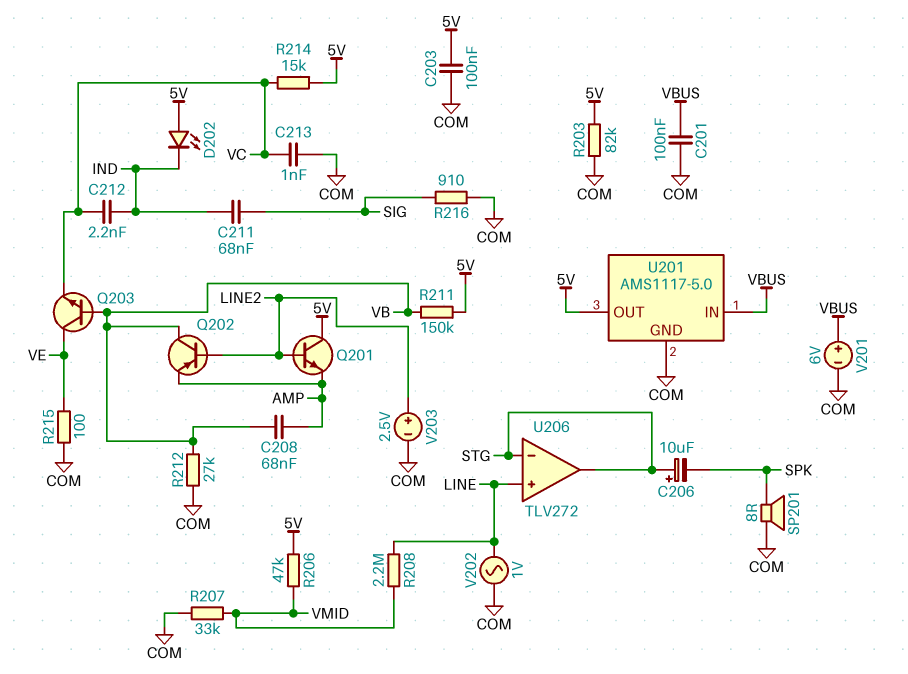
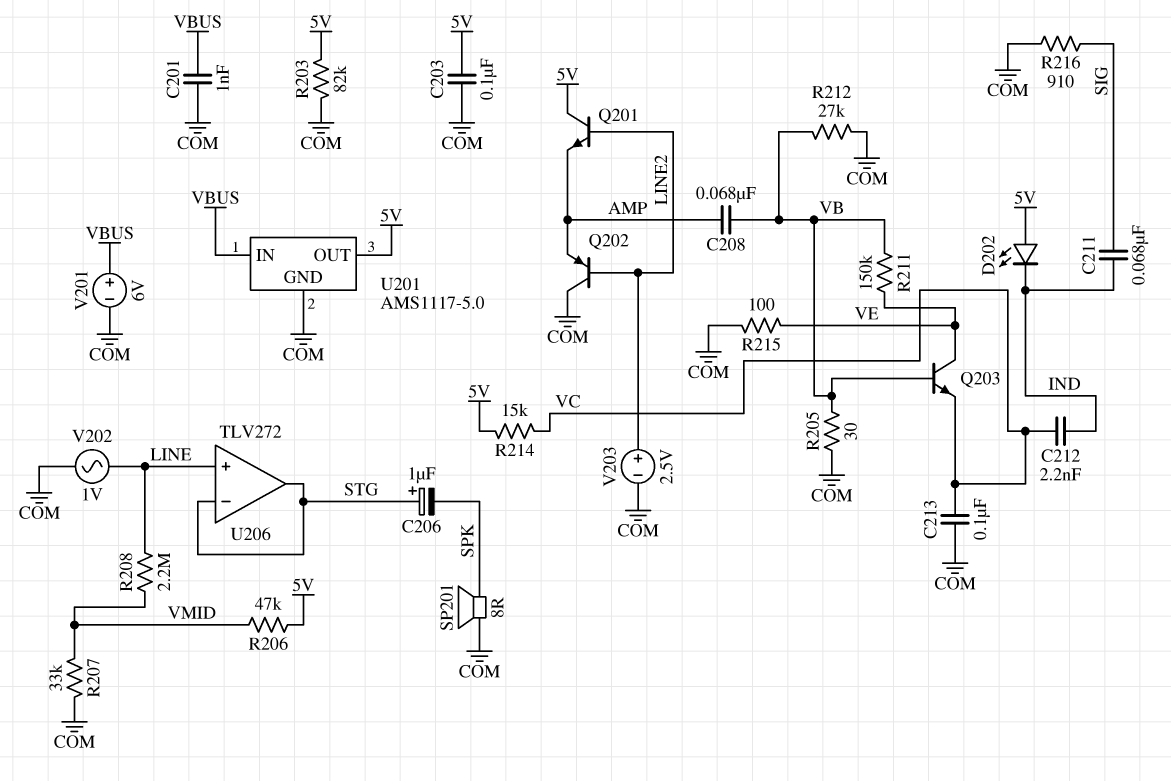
C201: 100nF (COM, VBUS) -> 1nF (COM, VBUS)
C206: 10uF (plus STG, minus SPK) -> 1uF (plus STG, minus SPK)
C213: 1nF (COM, VC) -> 100nF (COM, VC)
Q202: PNP (B LINE2, C VB, E AMP) -> PNP (B LINE2, C COM, E AMP)
R205: none -> 30 (COM, VB)
R211: 150k (5V, VB) -> 150k (VB, VE)

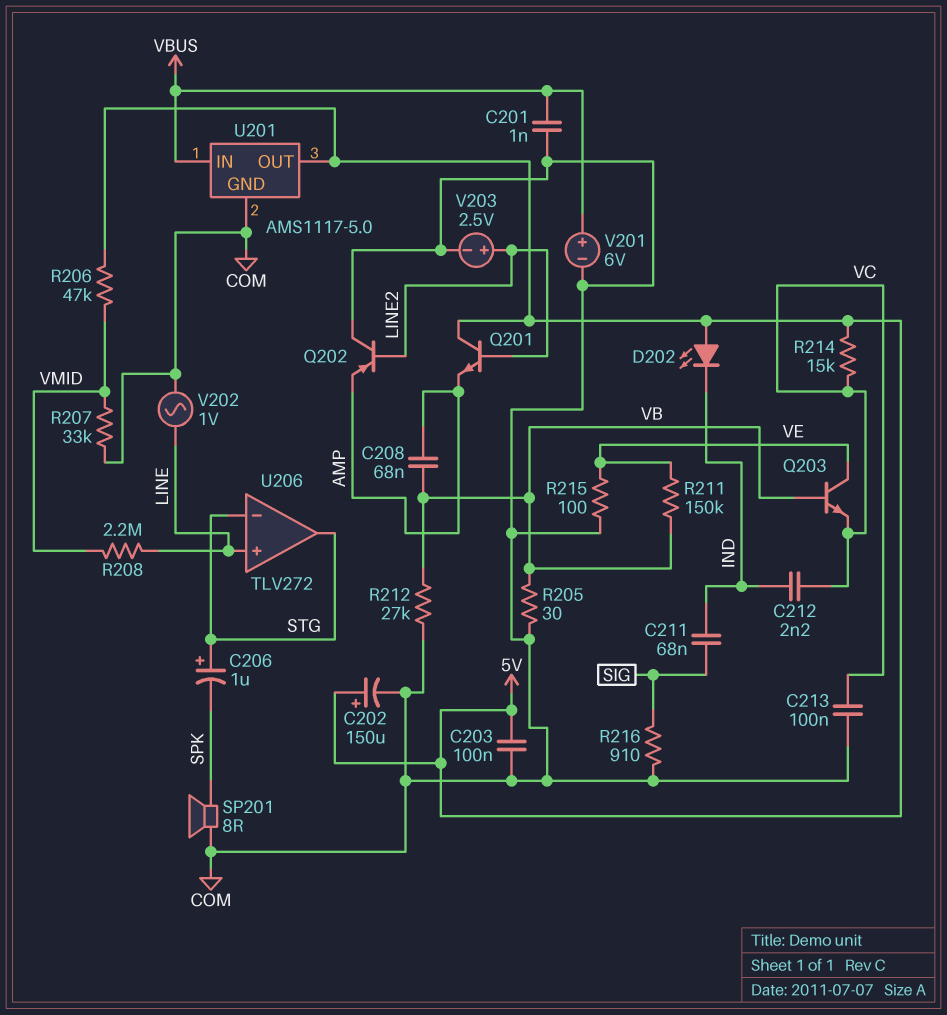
C202: none -> 150uF (plus 5V, minus COM)
R203: 82k (5V, COM) -> none

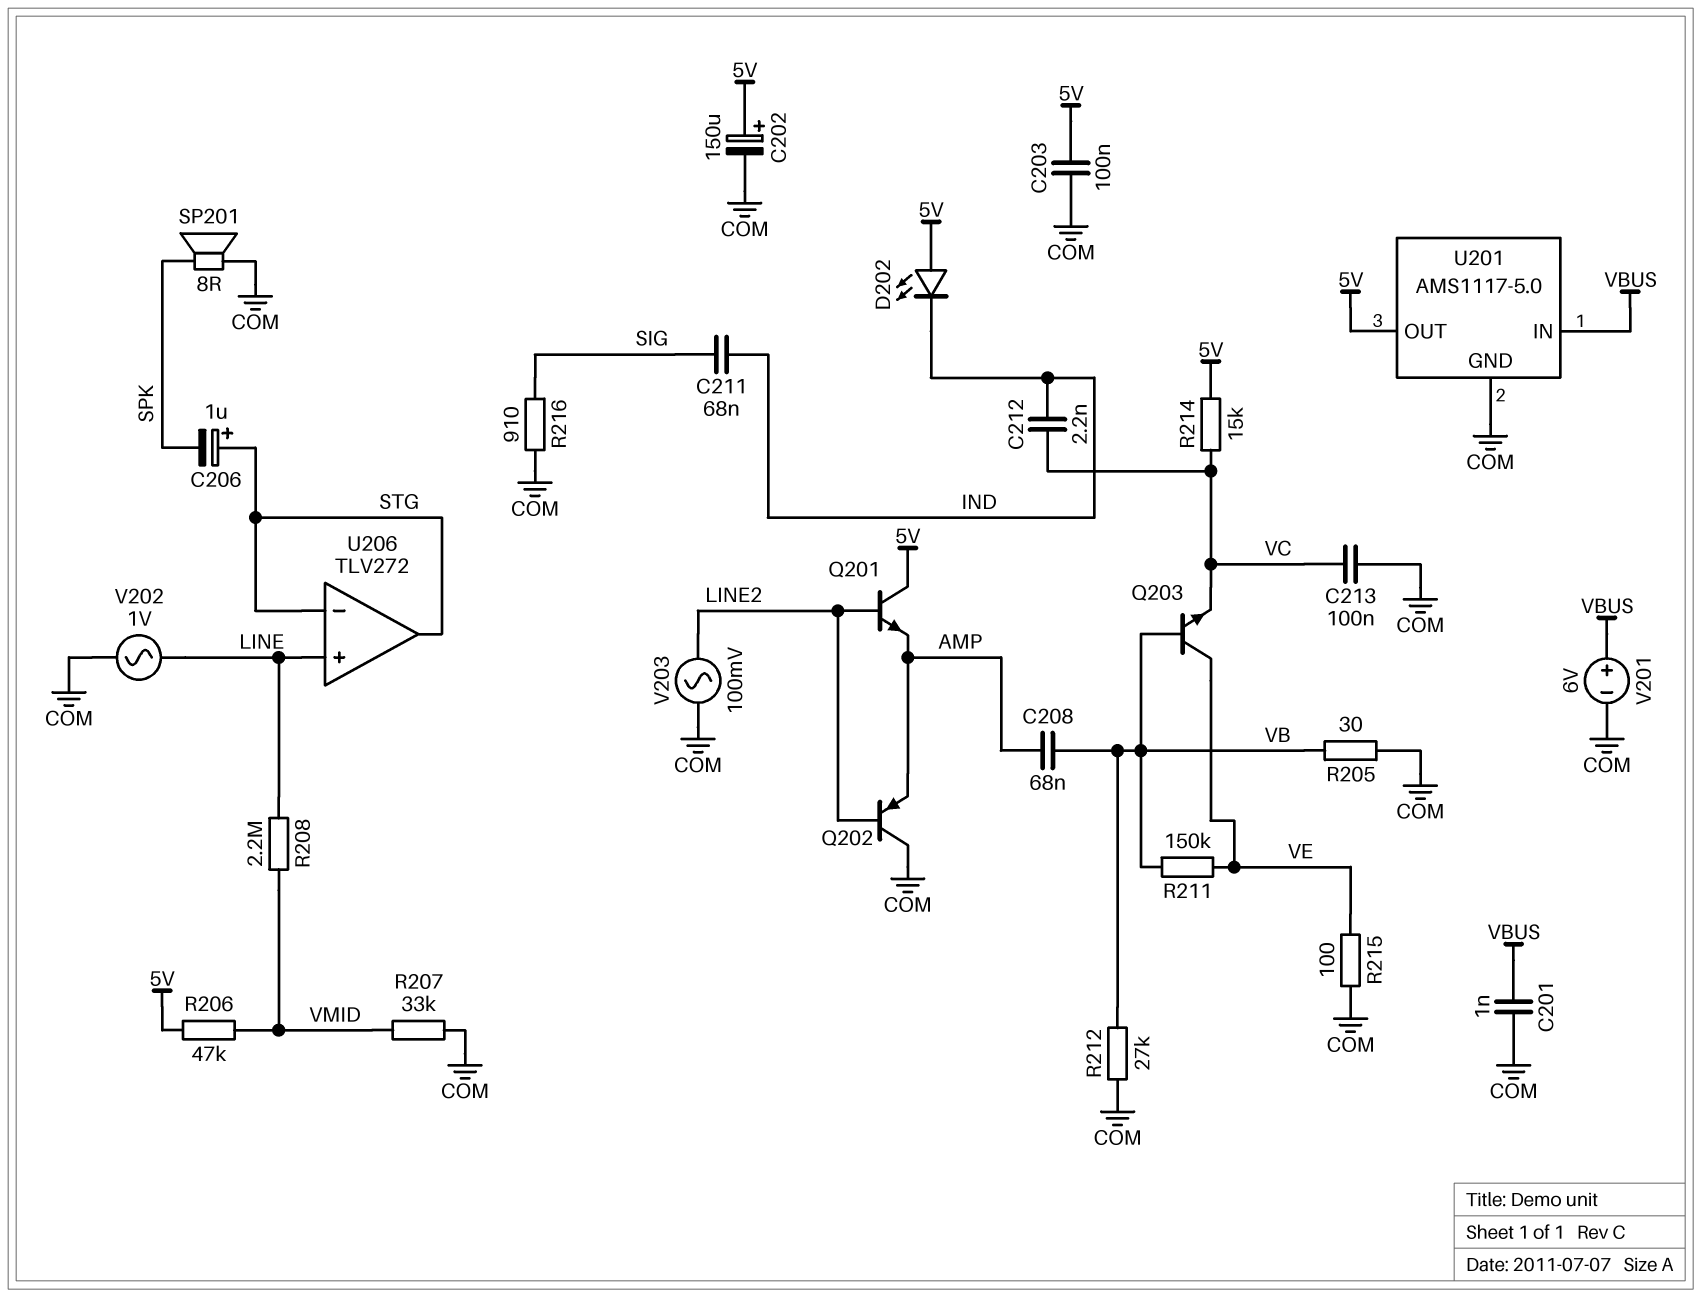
V203: 2.5V (plus LINE2, minus COM) -> AC 100mV (COM, LINE2)

